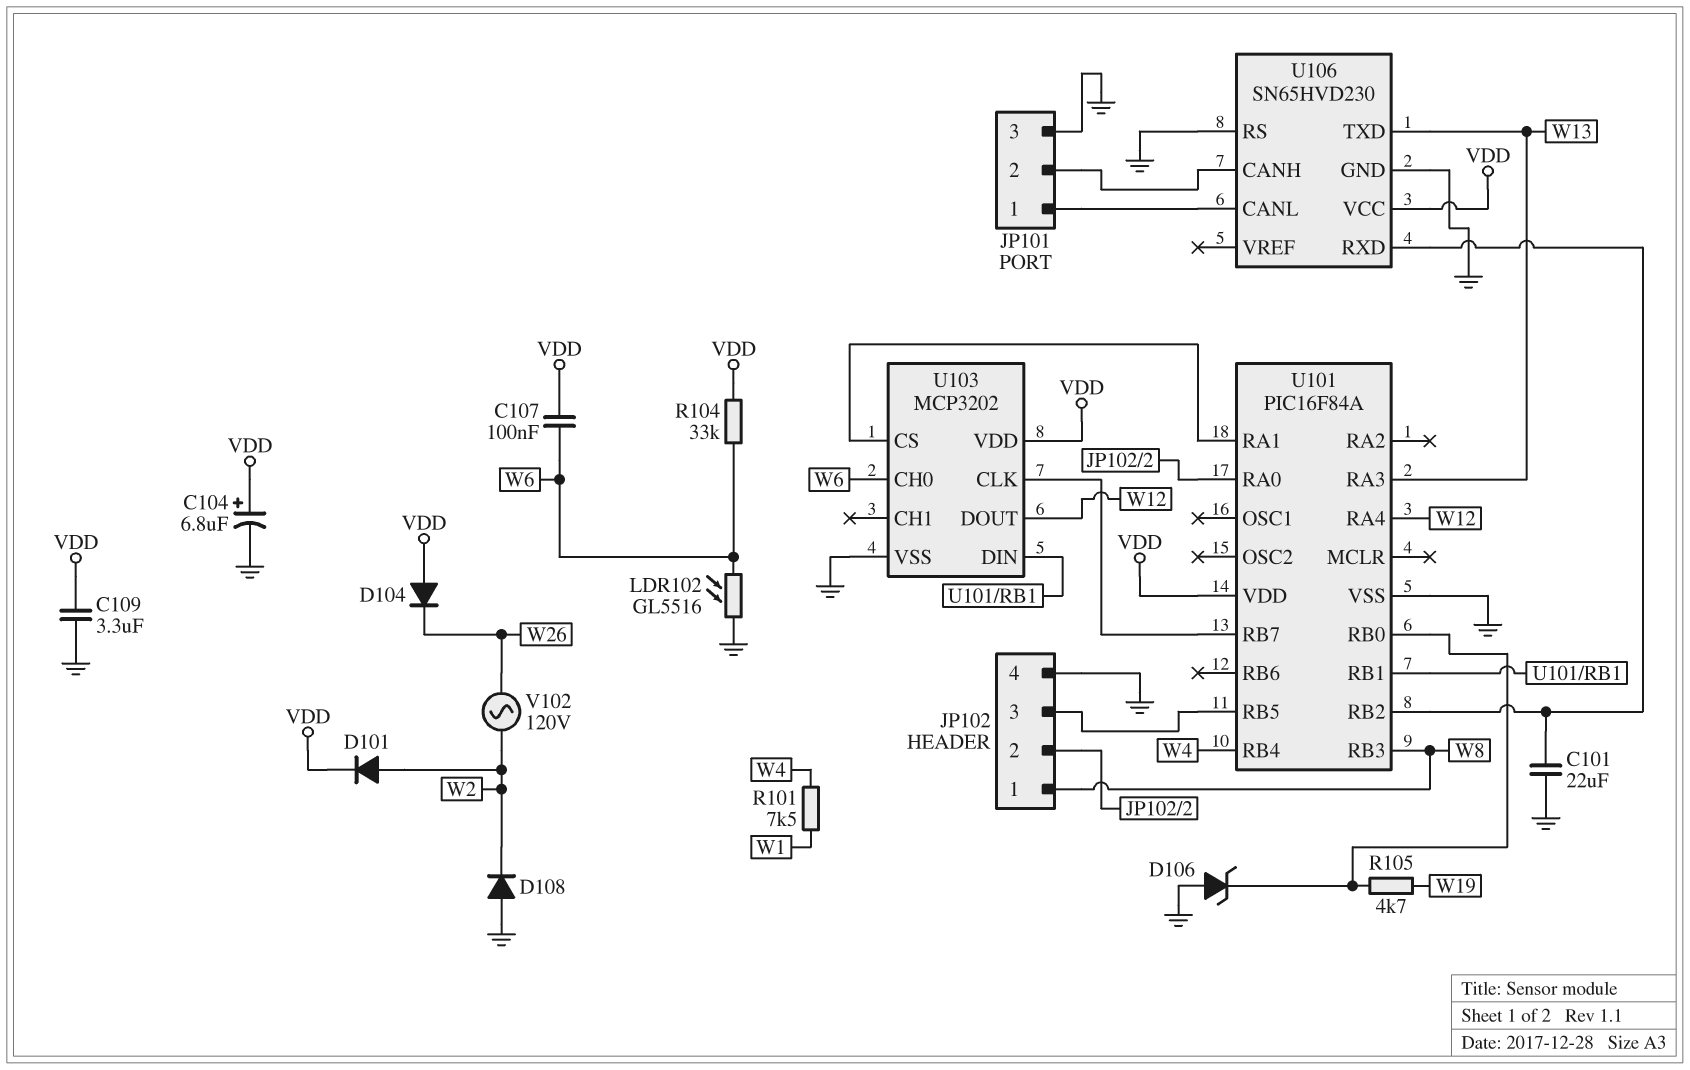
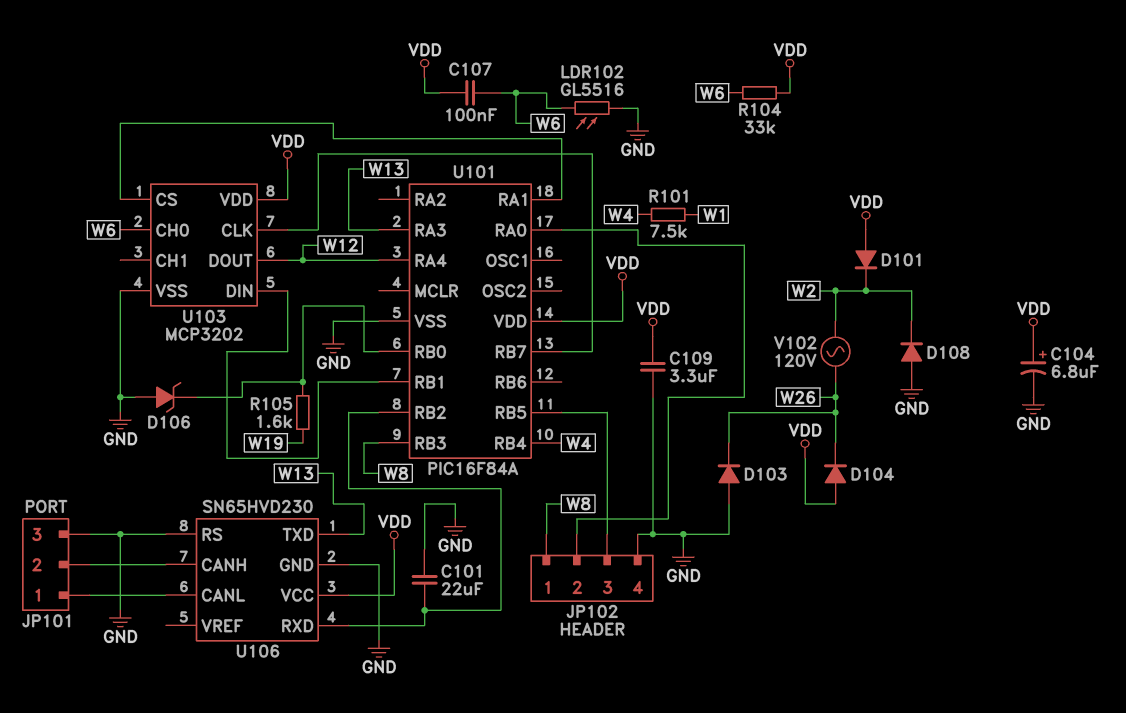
D101: diode (A W2, K VDD) -> diode (A VDD, K W2)
D103: none -> diode (A GND, K W26)
R105: 4.7k (U101/RB0, W19) -> 1.6k (U101/RB0, W19)

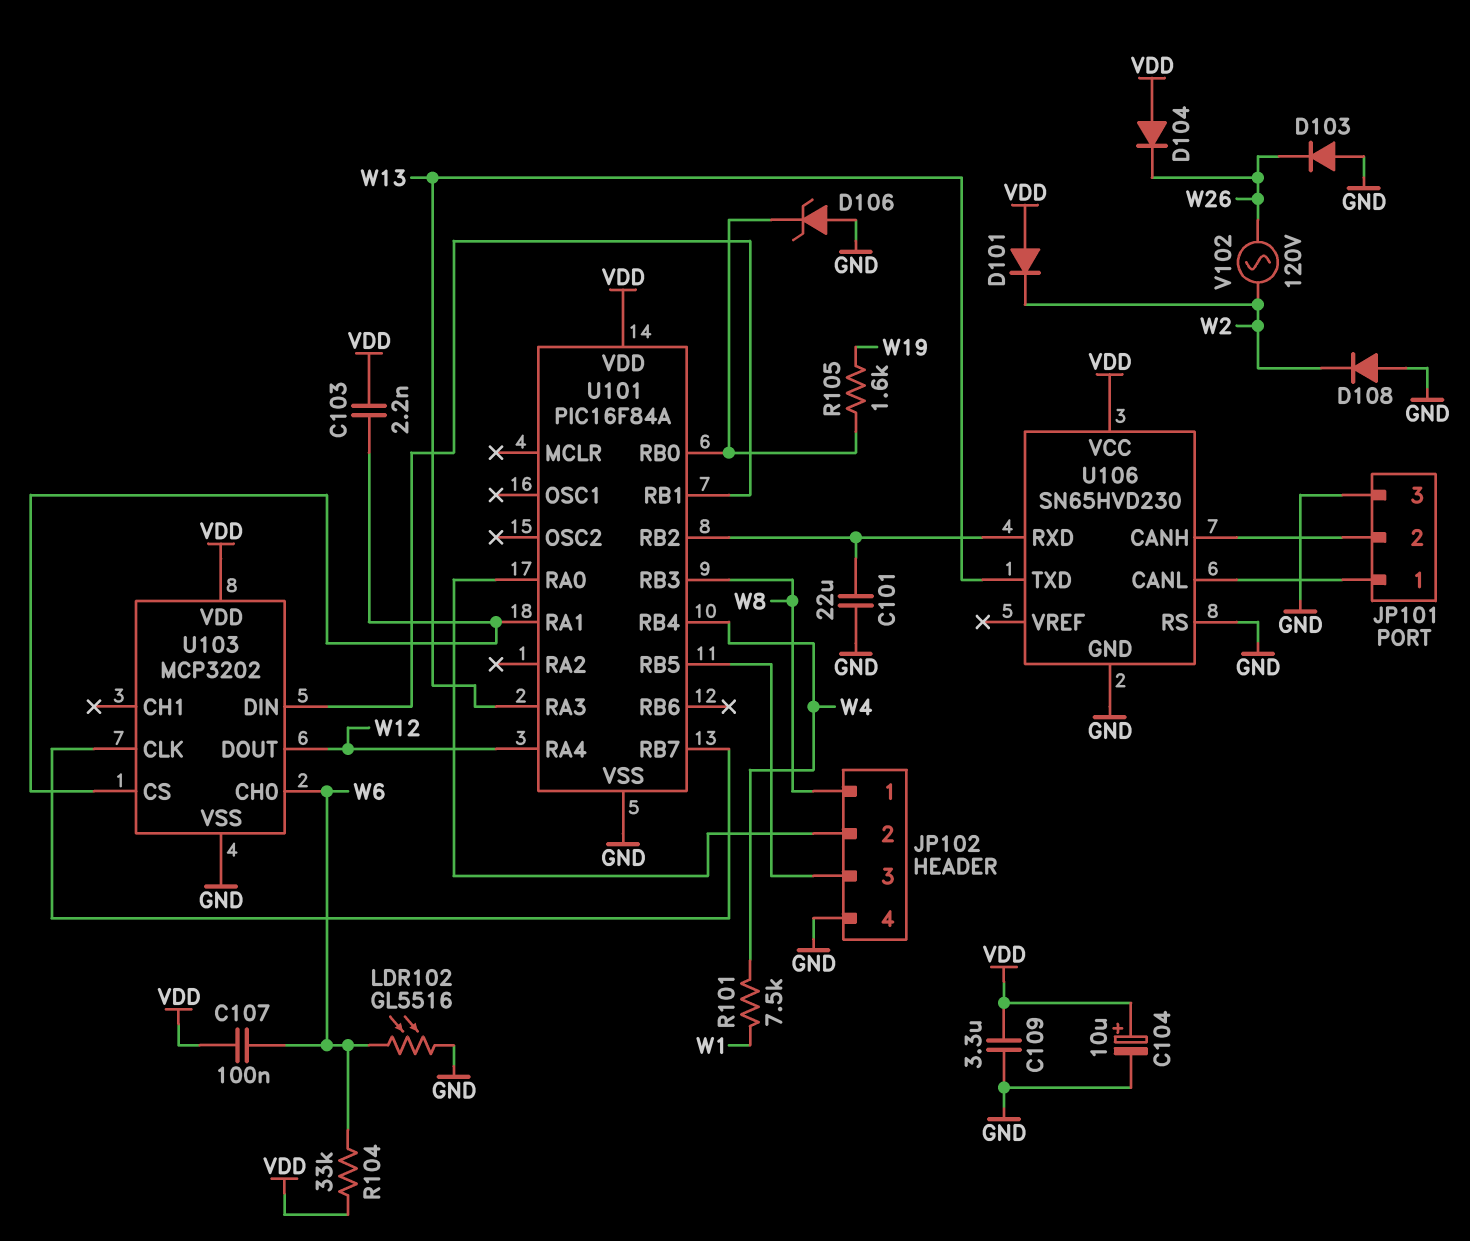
C103: none -> 2.2nF (U101/RA1, VDD)
C104: 6.8uF (plus VDD, minus GND) -> 10uF (plus VDD, minus GND)

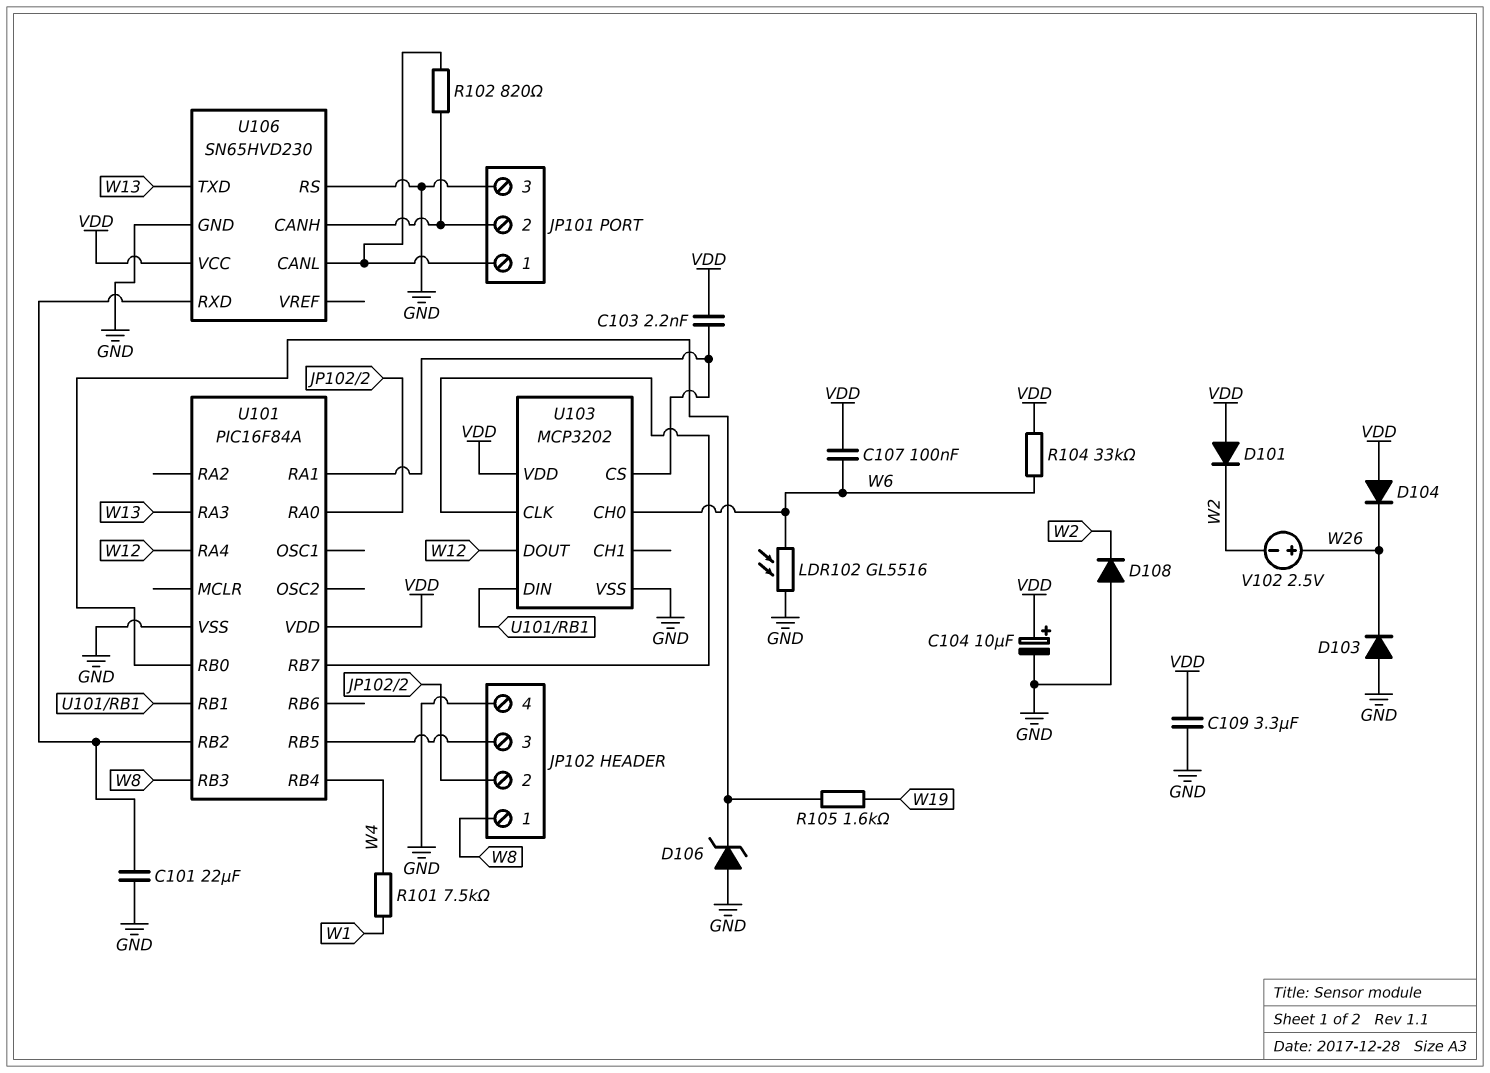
R102: none -> 820 (JP101/1, JP101/2)
V102: AC 120V (W2, W26) -> 2.5V (plus W26, minus W2)

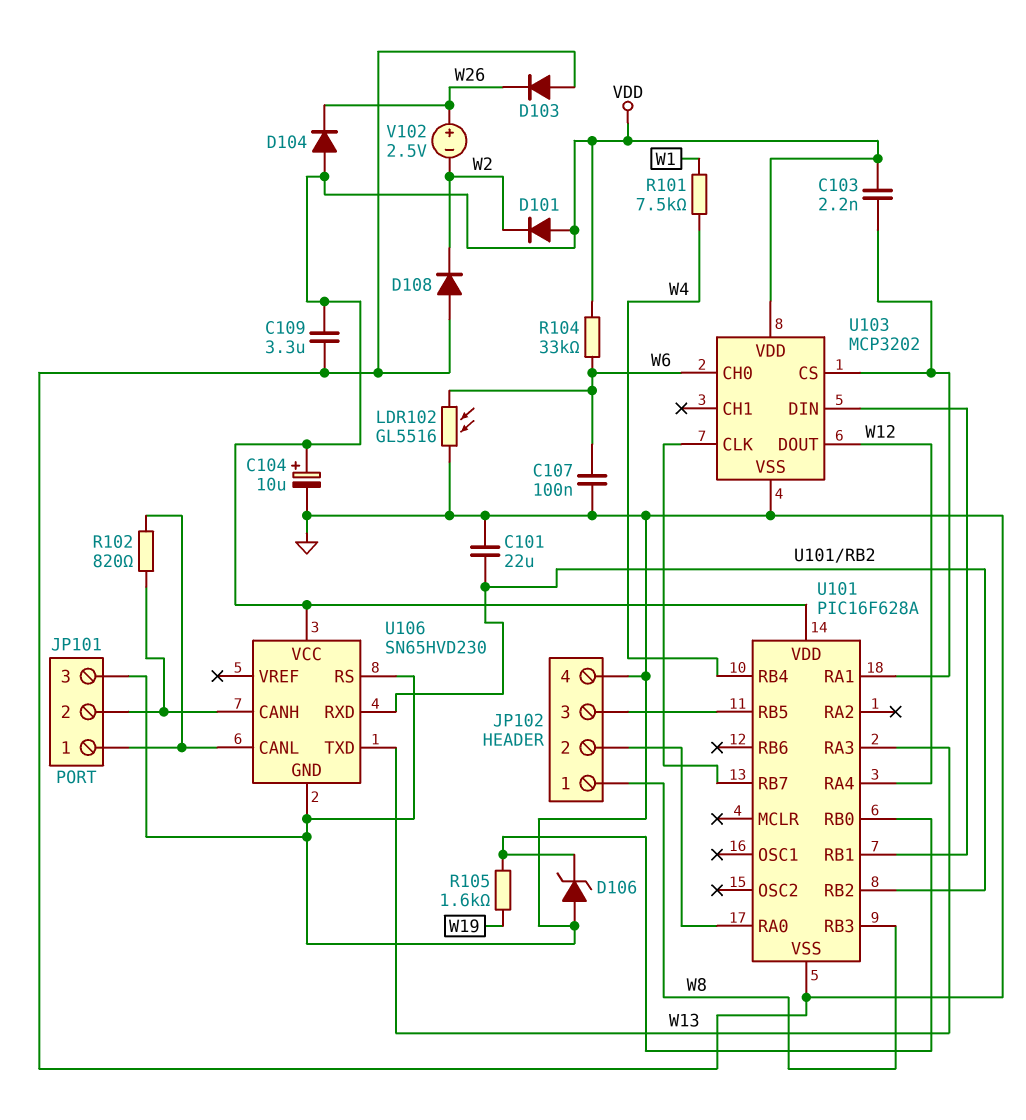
C107: 100nF (VDD, W6) -> 100nF (GND, W6)
U101: PIC16F84A -> PIC16F628A

